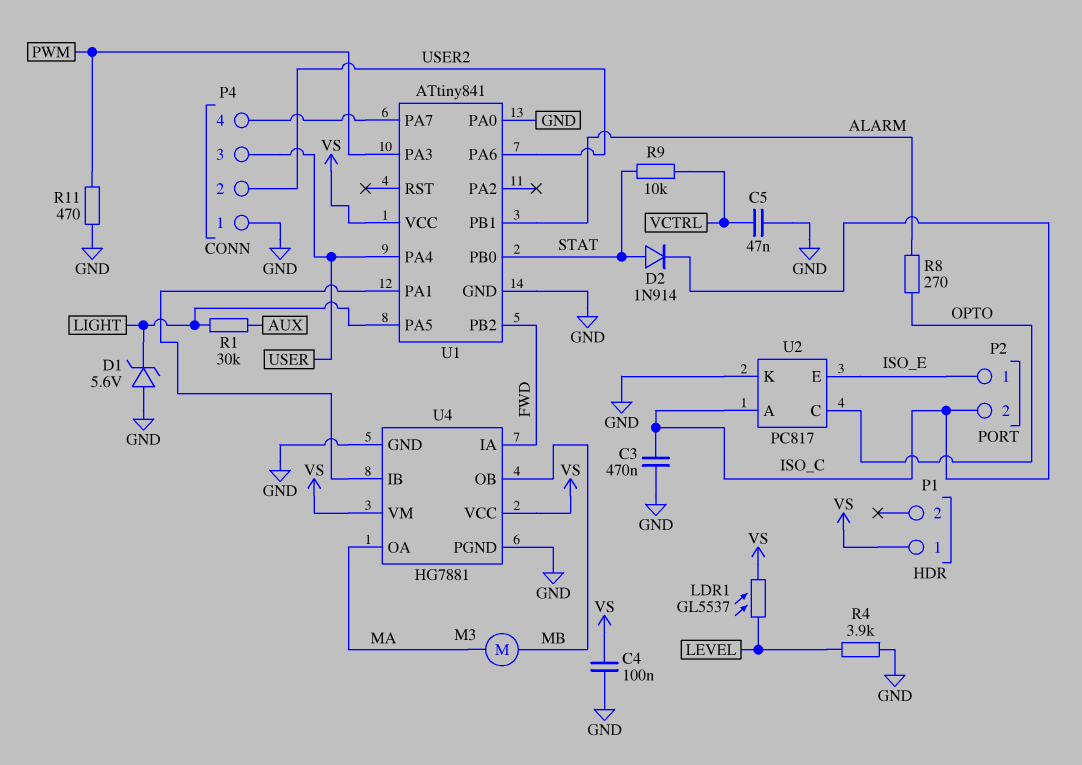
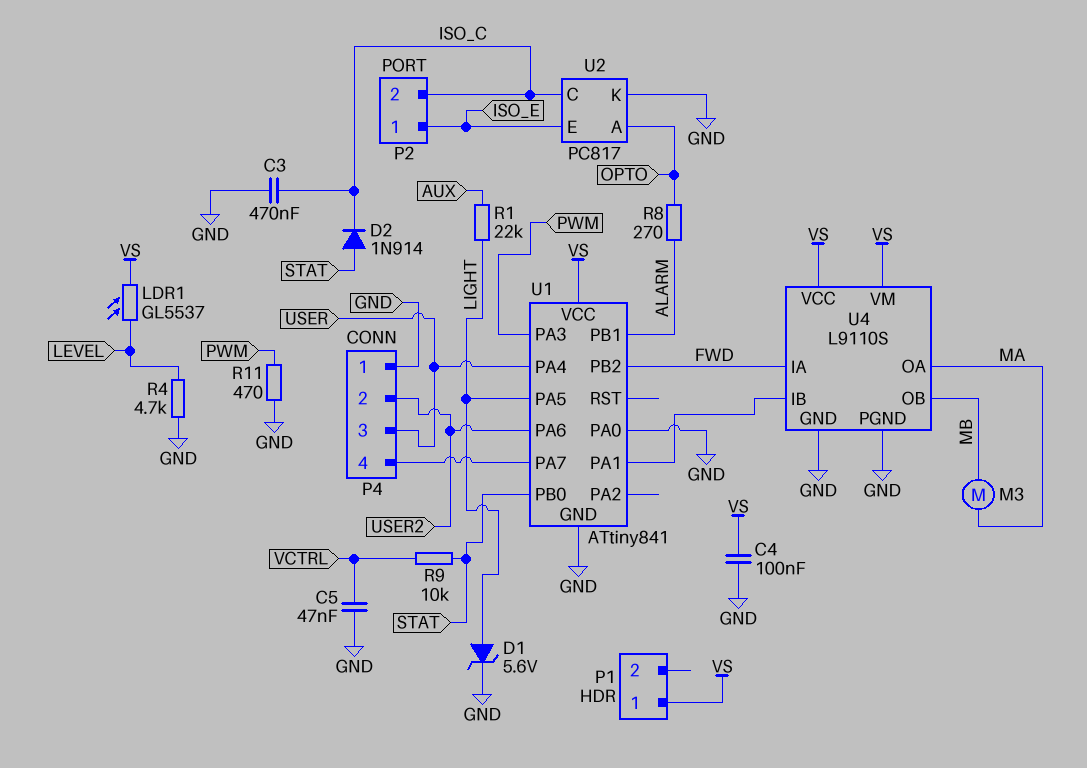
D1: zener 5.6V (A GND, K LIGHT) -> zener 5.6V (A LIGHT, K GND)
R1: 30k (AUX, LIGHT) -> 22k (AUX, LIGHT)
R4: 3.9k (GND, LEVEL) -> 4.7k (GND, LEVEL)
U2 pin A: ISO_C -> OPTO
U2 pin C: OPTO -> ISO_C
U4: HG7881 -> L9110S

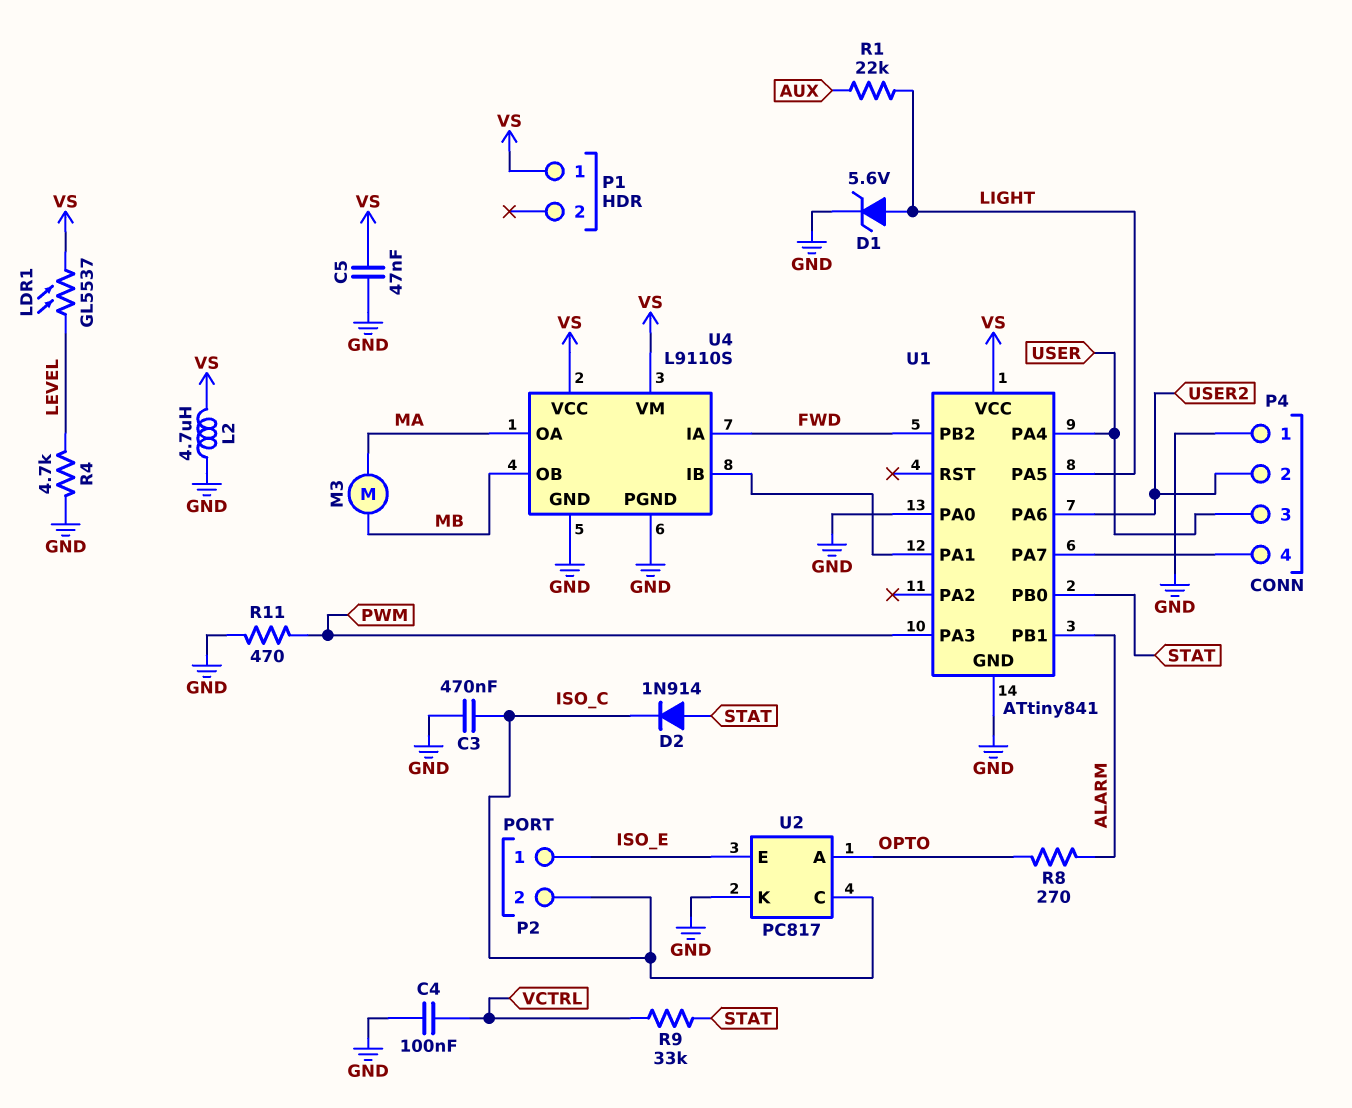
C4: 100nF (GND, VS) -> 100nF (GND, VCTRL)
C5: 47nF (GND, VCTRL) -> 47nF (GND, VS)
L2: none -> 4.7uH (GND, VS)
R9: 10k (STAT, VCTRL) -> 33k (STAT, VCTRL)

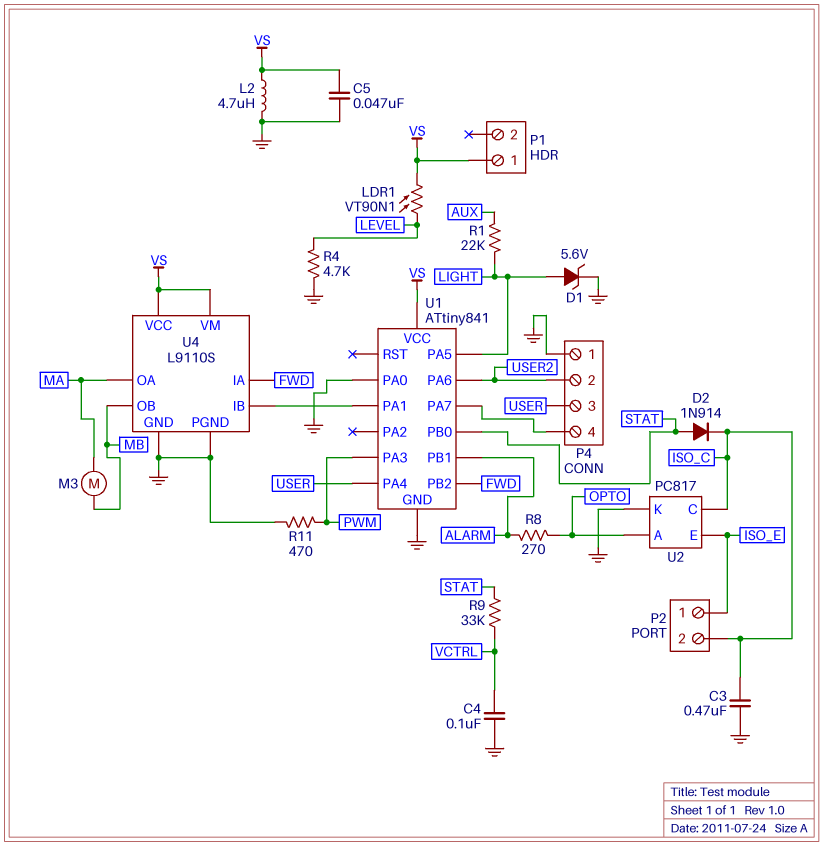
LDR1: GL5537 (LEVEL, VS) -> VT90N1 (LEVEL, VS)

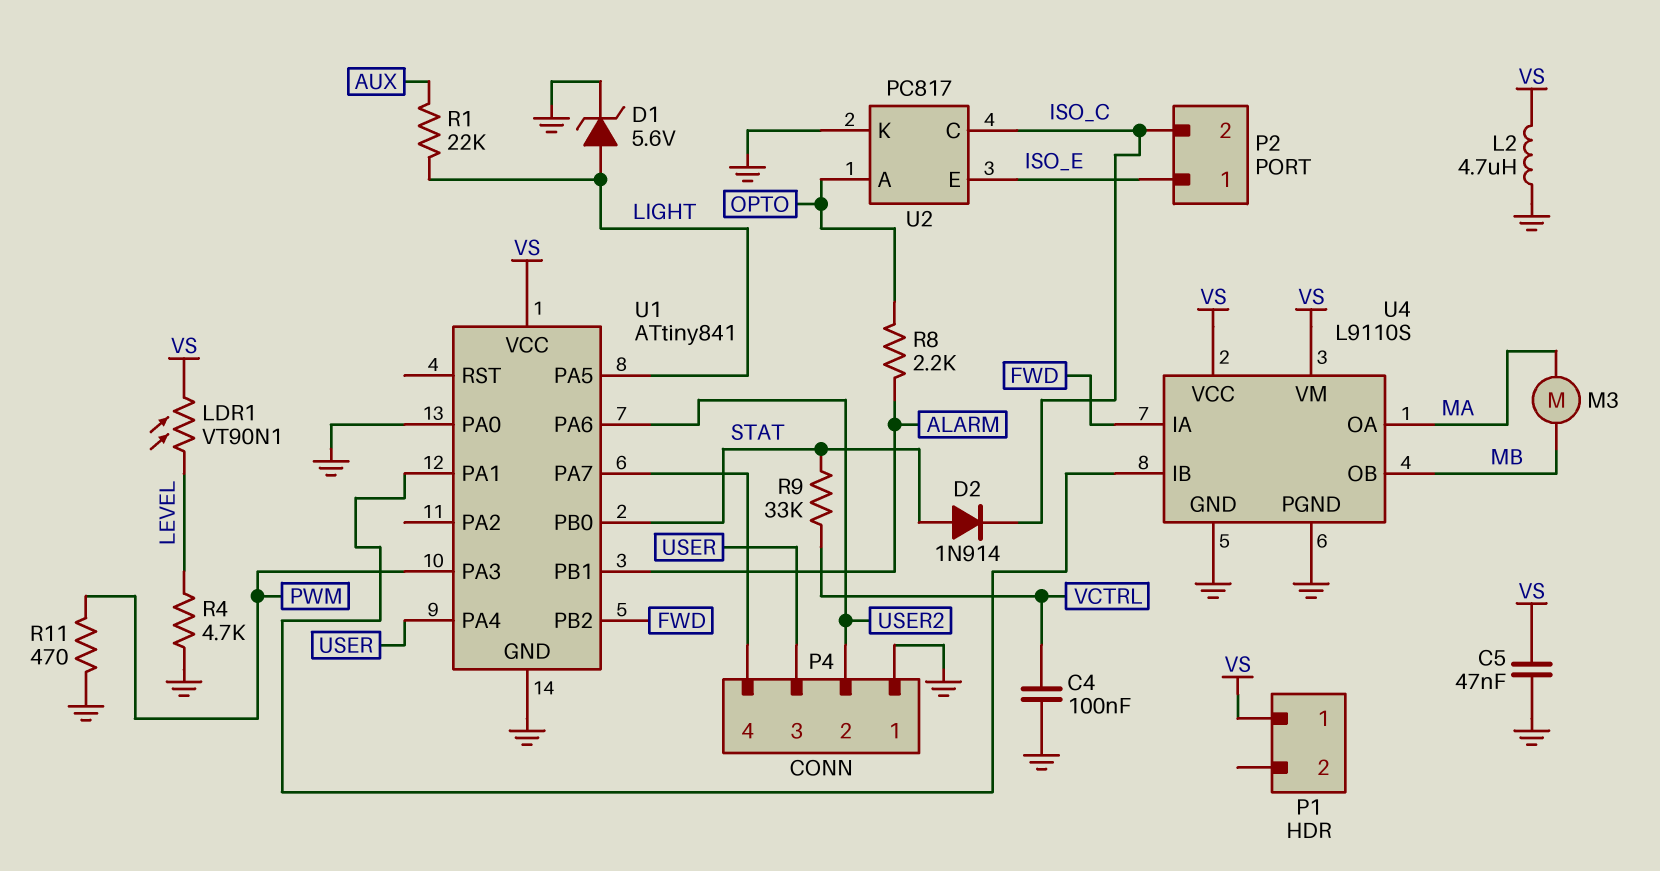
C3: 470nF (GND, ISO_C) -> none
R8: 270 (ALARM, OPTO) -> 2.2k (ALARM, OPTO)

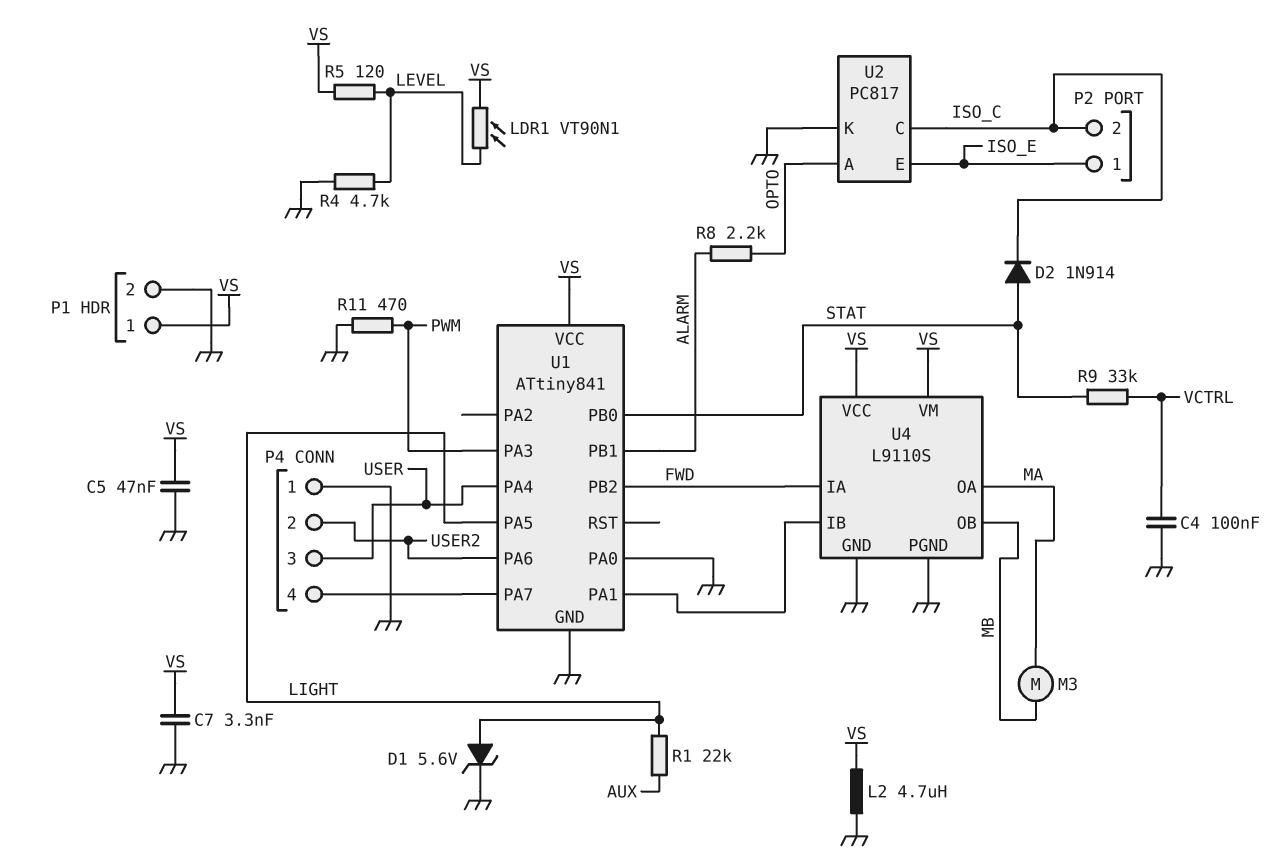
C7: none -> 3.3nF (GND, VS)
P1 pin 2: none -> GND
R5: none -> 120 (LEVEL, VS)

